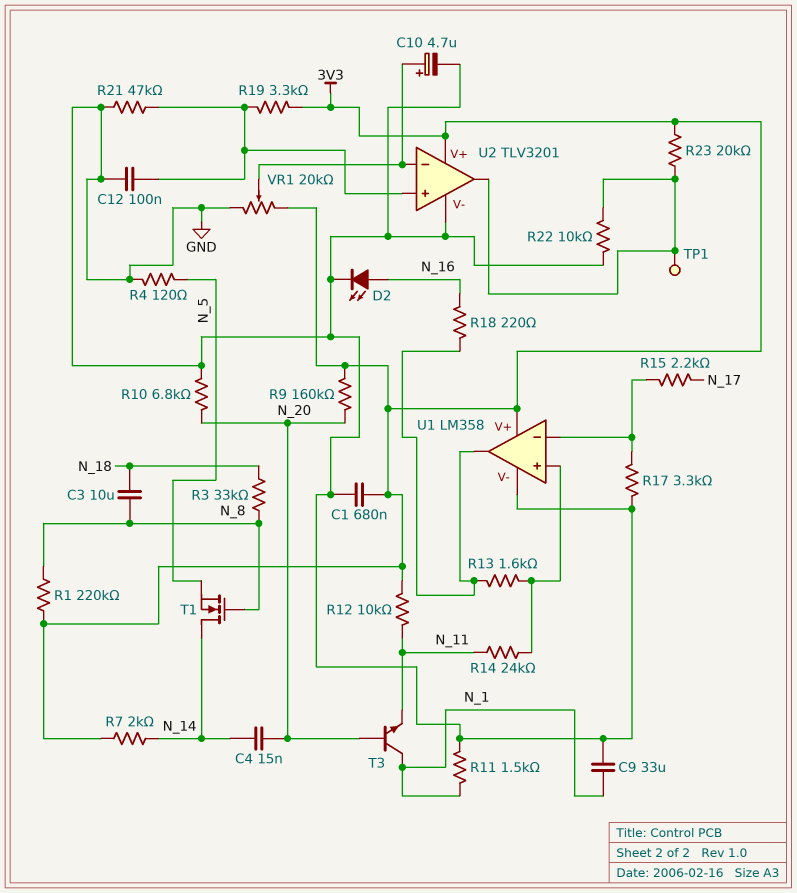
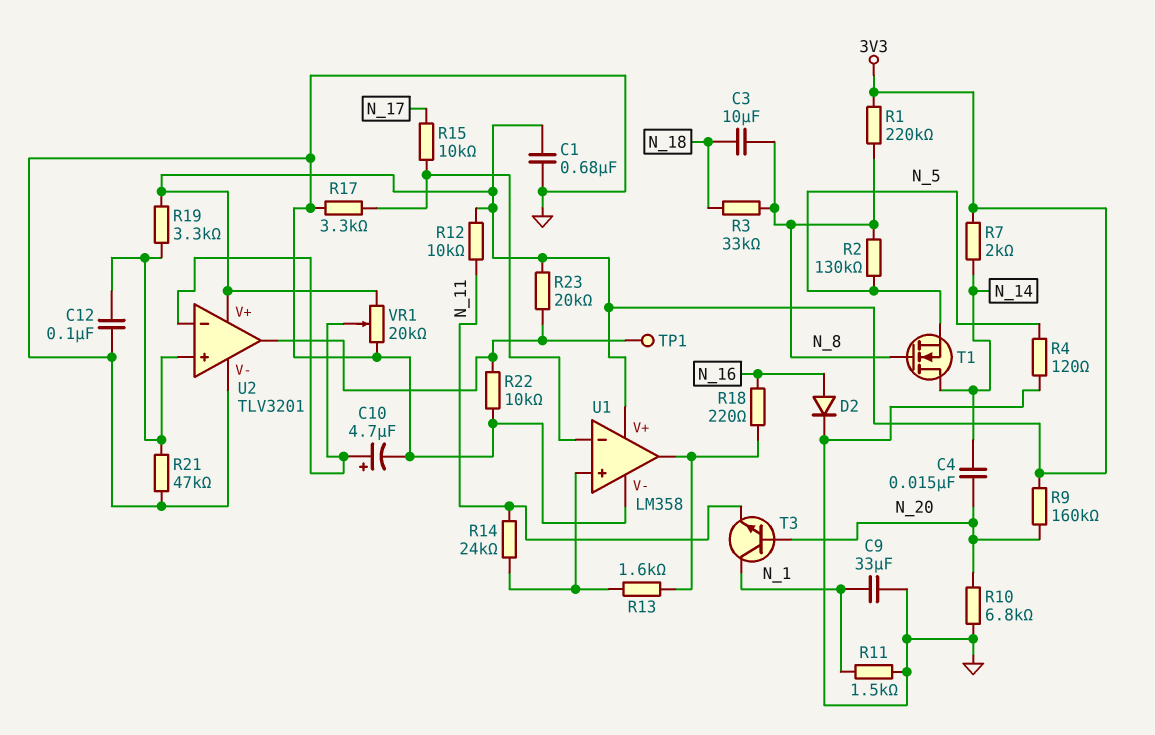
D2: LED (A N_16, K GND) -> diode (A N_16, K GND)
R2: none -> 130k (N_5, N_8)
R15: 2.2k (N_17, U1/in-) -> 10k (N_17, U1/in-)

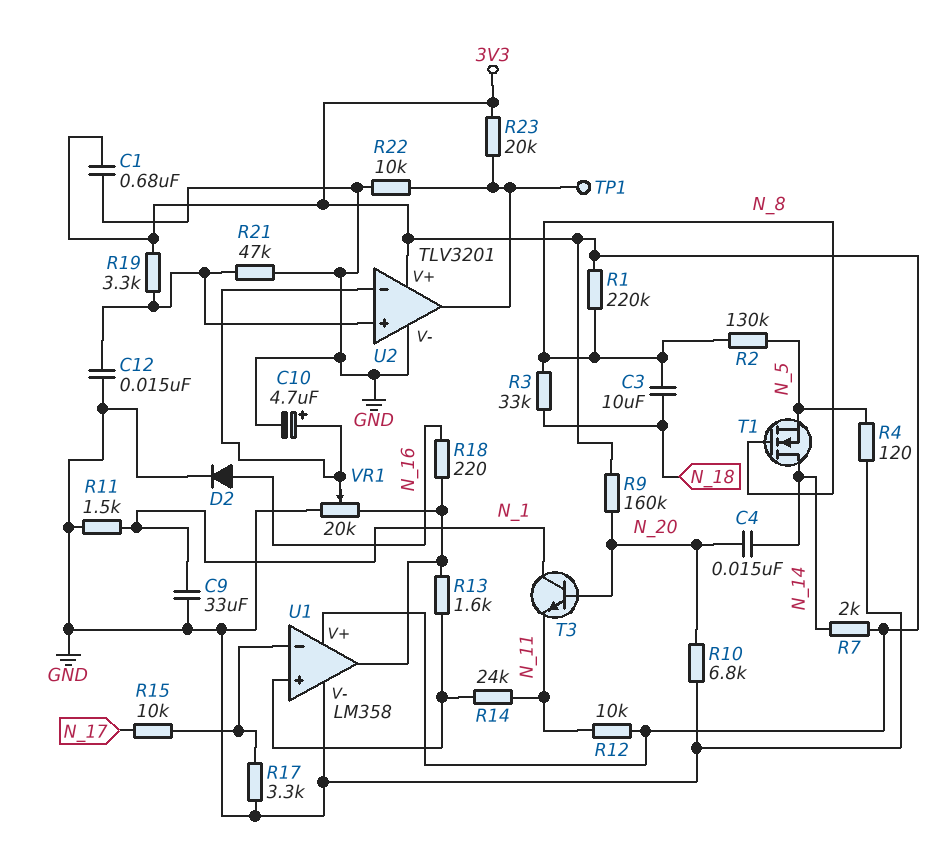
C12: 100nF (GND, U2/in+) -> 15nF (GND, U2/in+)
VR1: 20k (3V3, GND, wiper U2/in-) -> 20k (GND, U1/out, wiper U2/in-)

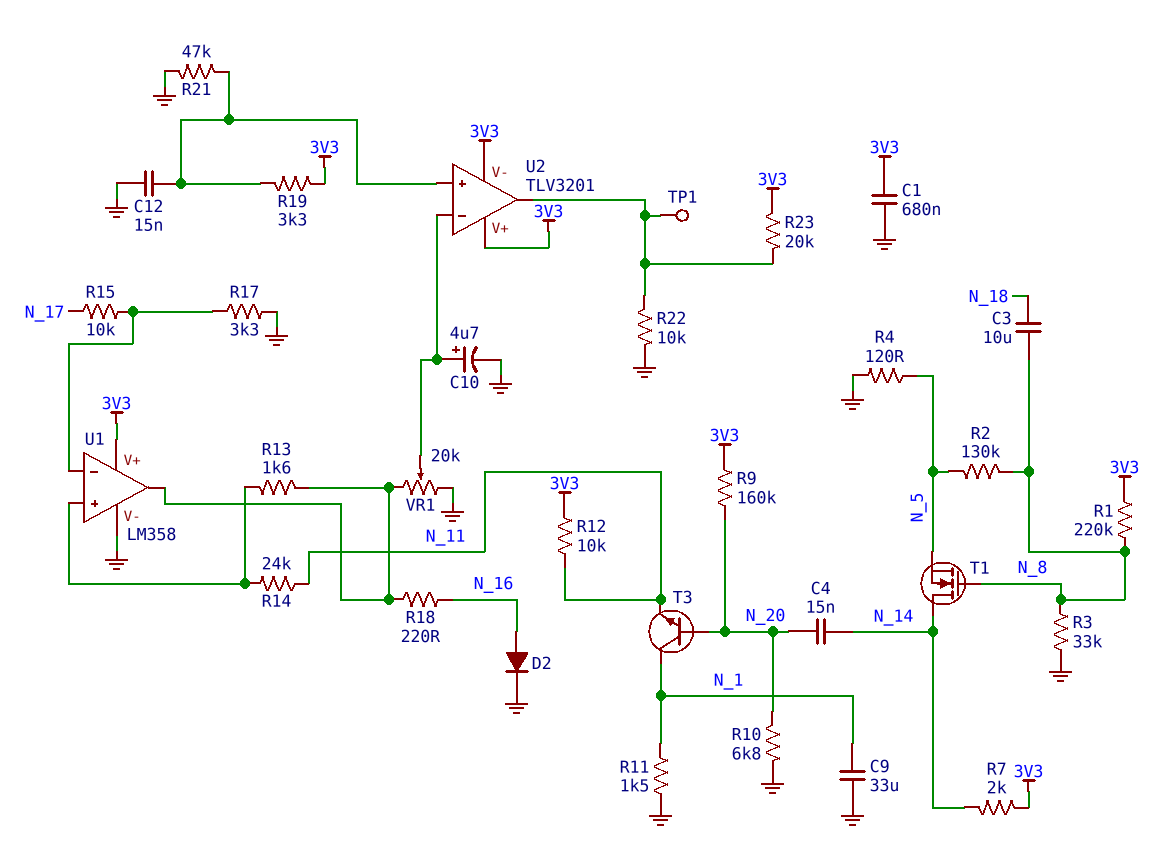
R3: 33k (N_8, N_18) -> 33k (GND, N_8)
U2 pin V-: GND -> 3V3

